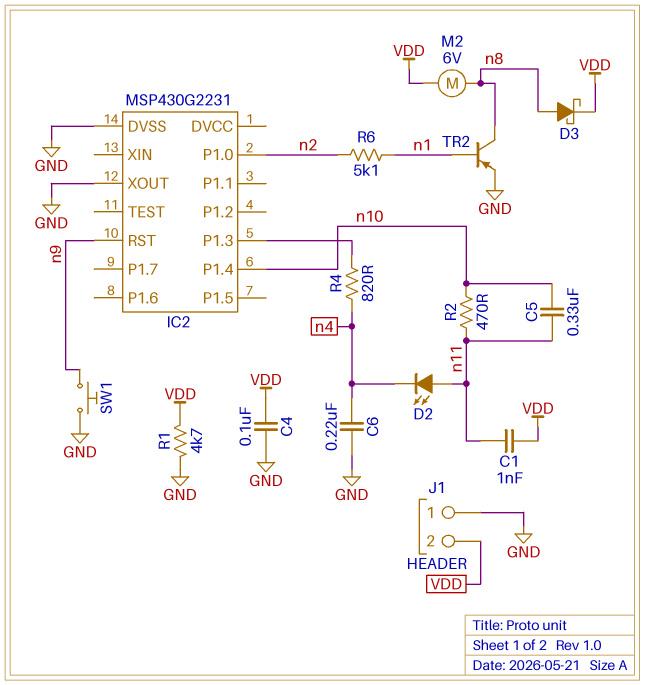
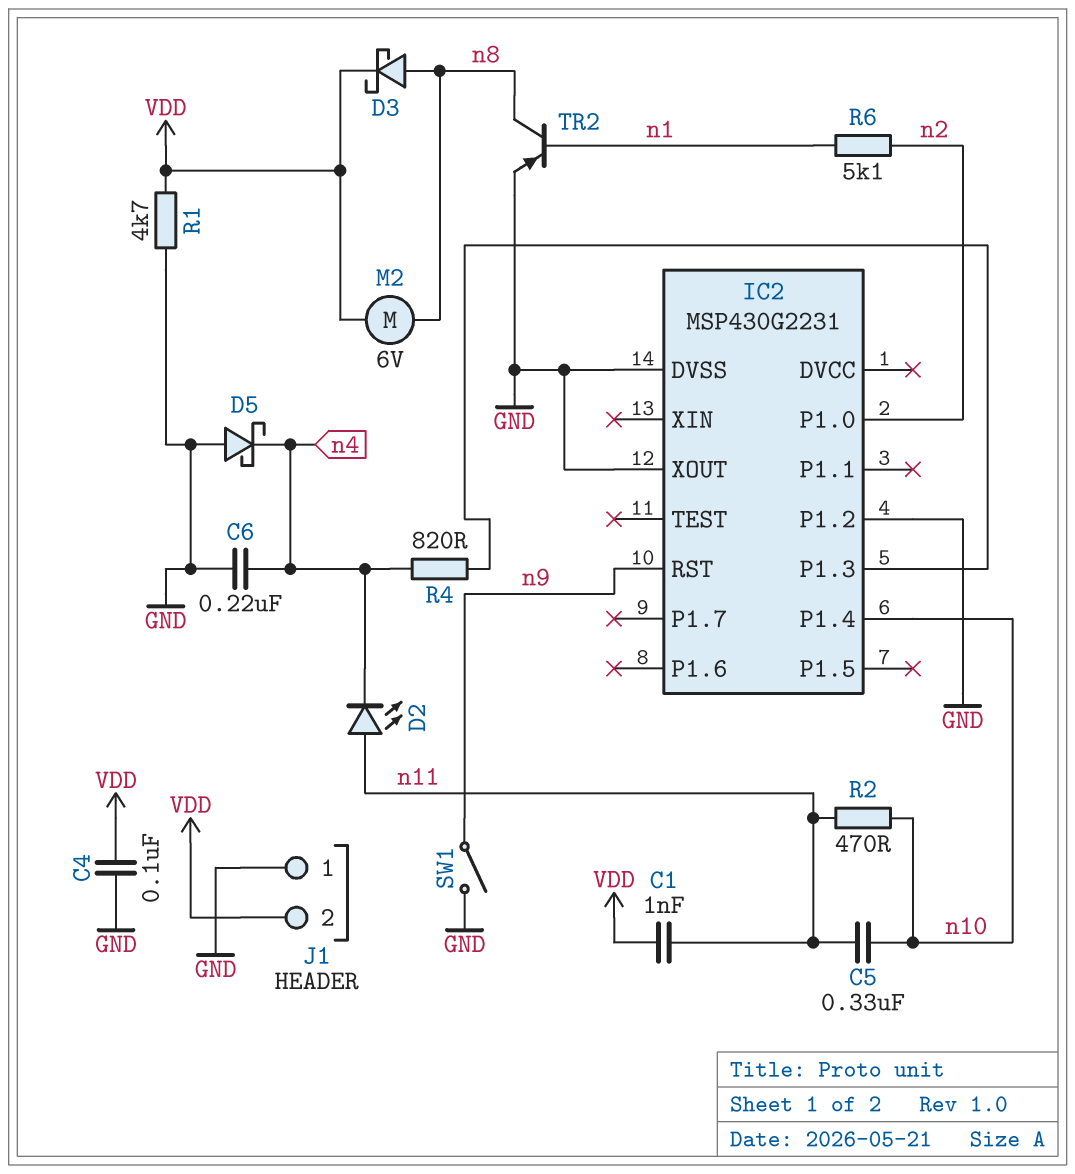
D5: none -> schottky (A GND, K n4)
IC2 pin P1.2: none -> GND
SW1: button (GND, n9) -> switch (GND, n9)

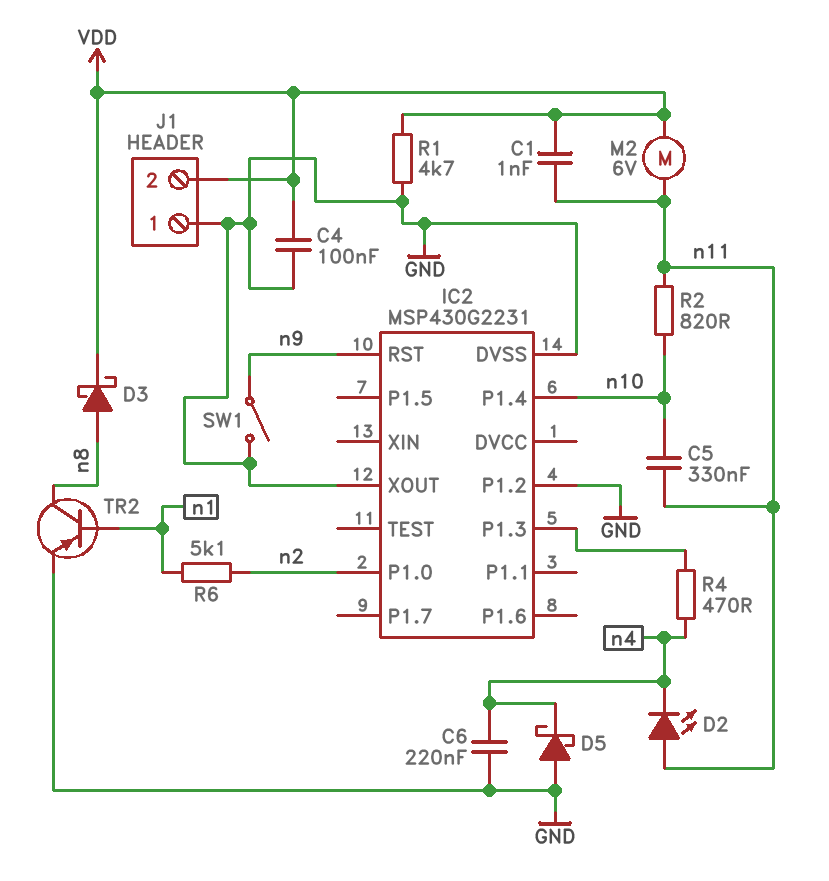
M2: motor 6V (VDD, n8) -> motor 6V (VDD, n11)
R2: 470 (n10, n11) -> 820 (n10, n11)
R4: 820 (IC2/P1.3, n4) -> 470 (IC2/P1.3, n4)

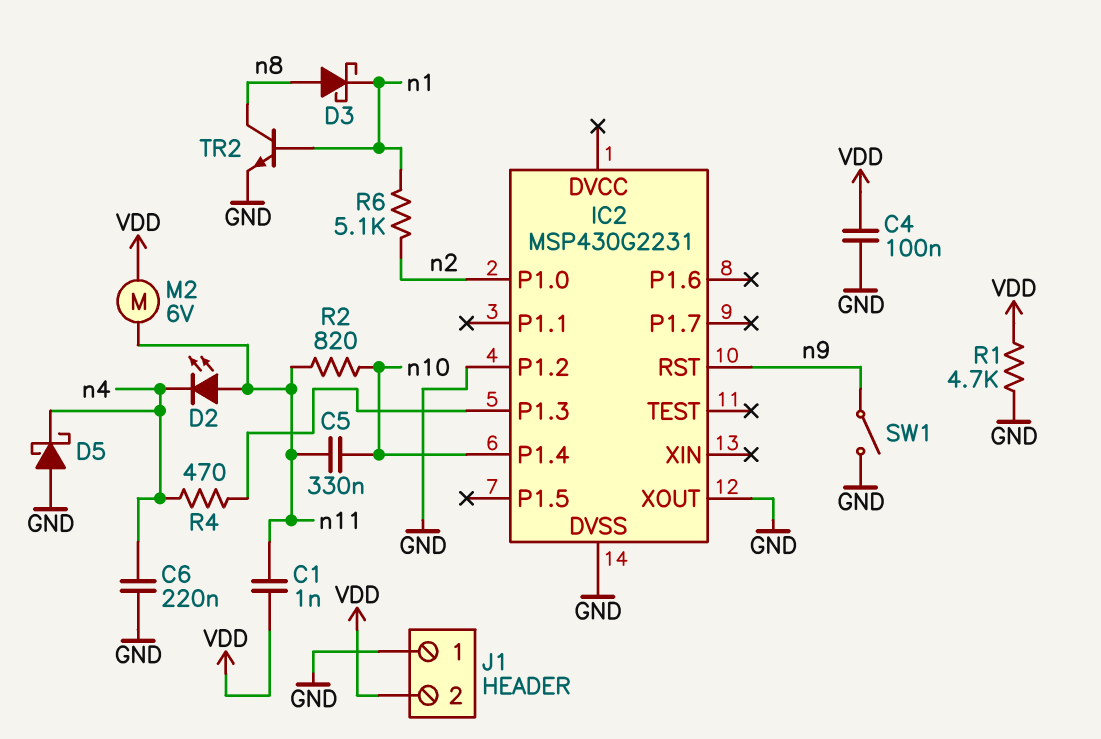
D3: schottky (A n8, K VDD) -> schottky (A n8, K n1)
TR2: PNP (B n1, C n8, E GND) -> NPN (B n1, C n8, E GND)

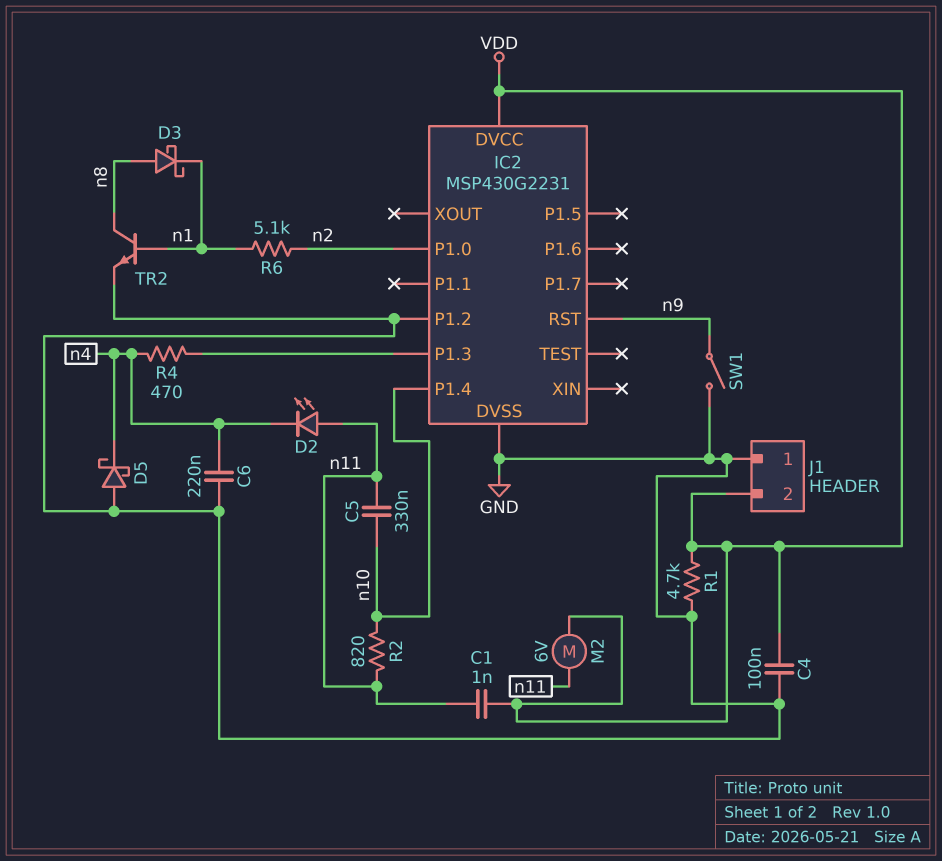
IC2 pin DVCC: none -> VDD
IC2 pin XOUT: GND -> none

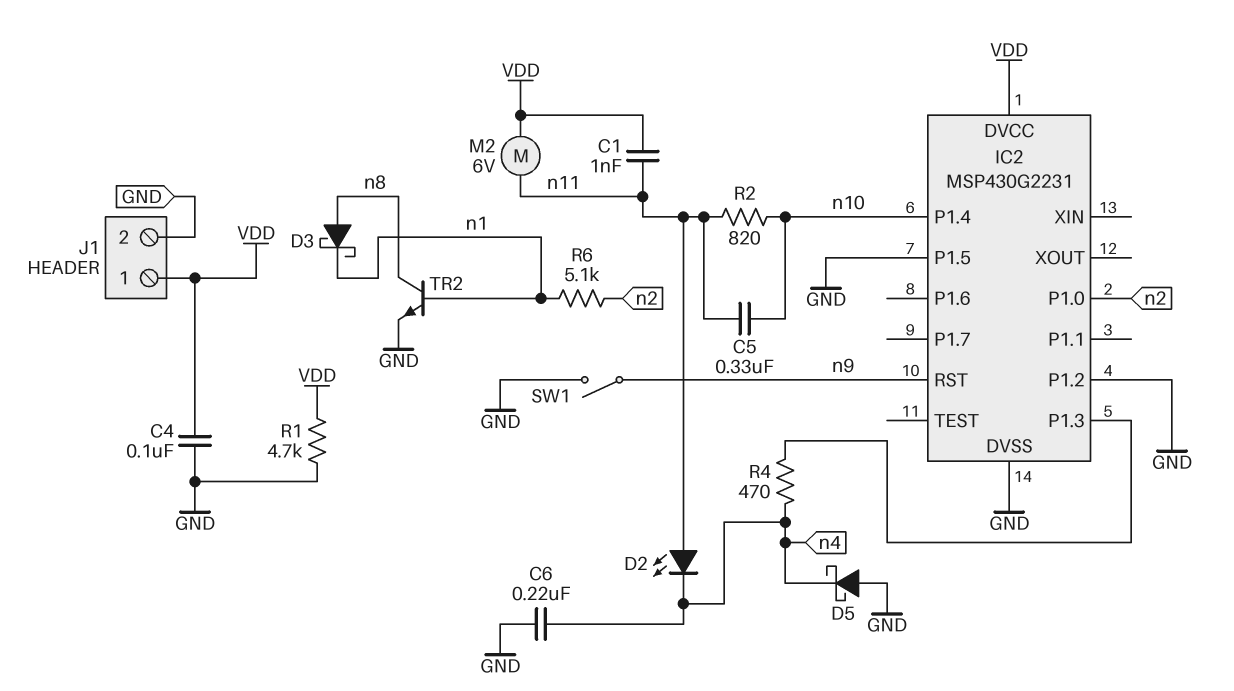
IC2 pin P1.5: none -> GND
J1 pin 1: GND -> VDD
J1 pin 2: VDD -> GND

